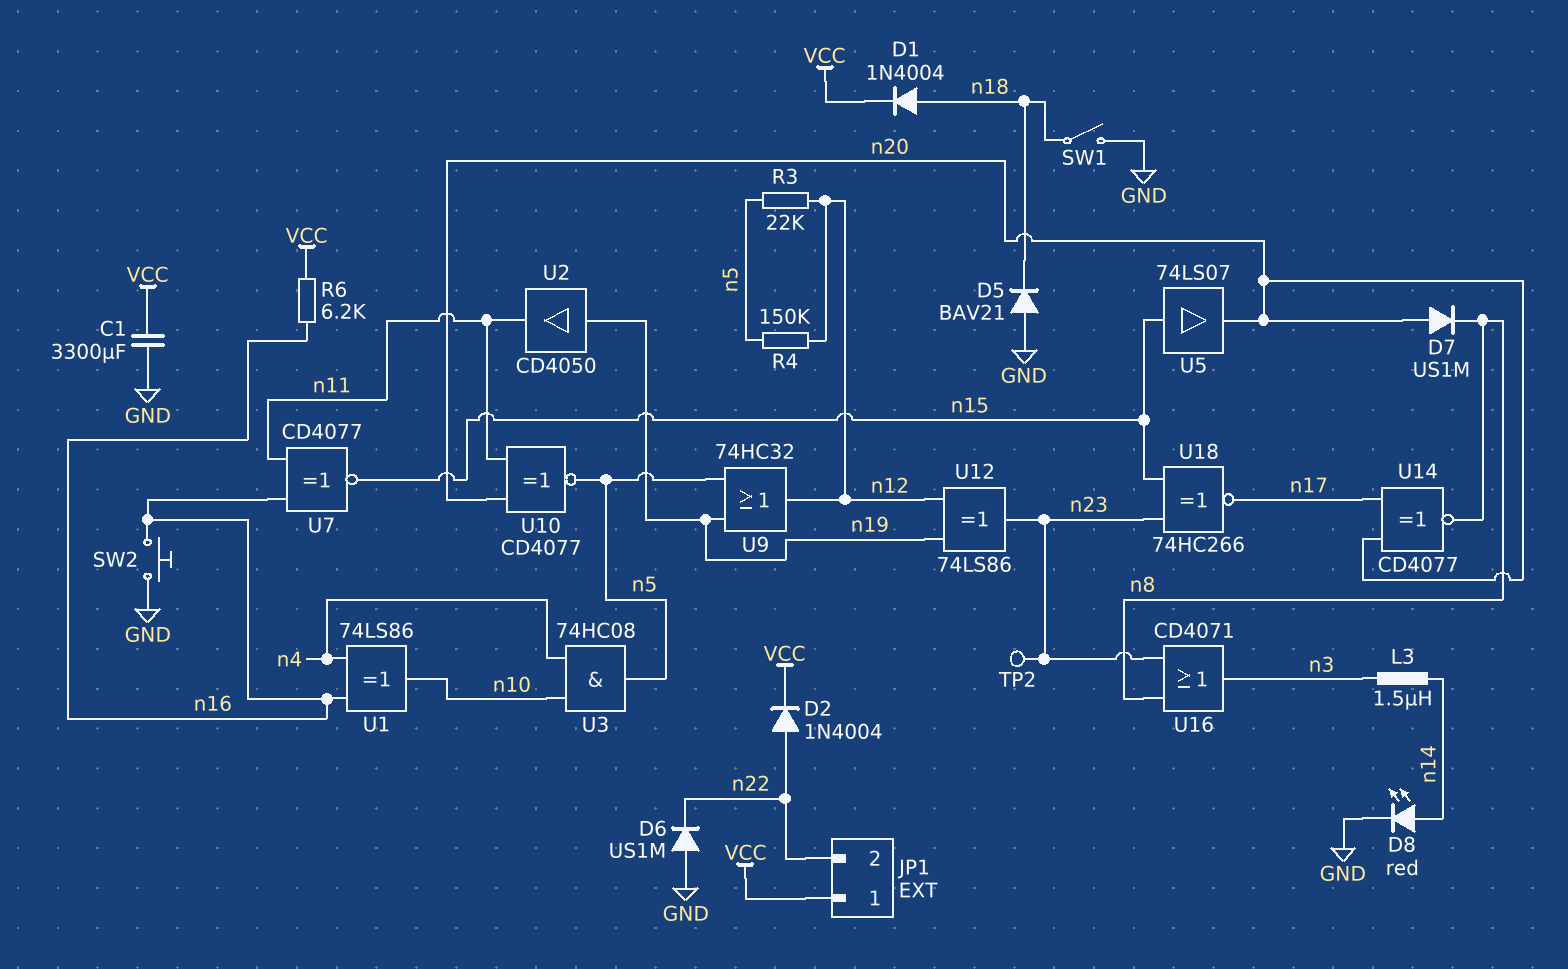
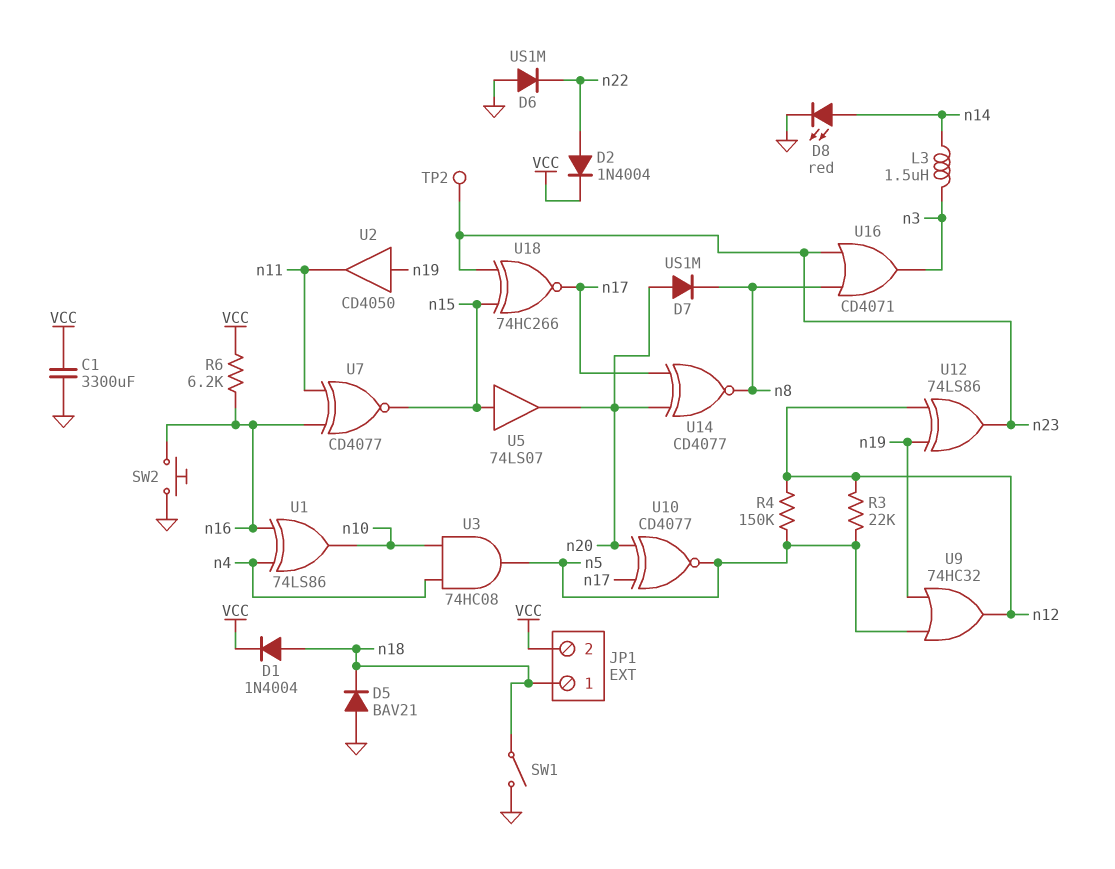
JP1 pin 1: VCC -> n18
JP1 pin 2: n22 -> VCC
U10: XNOR CD4077 (in n11, in n20, out n5) -> XNOR CD4077 (in n17, in n20, out n5)

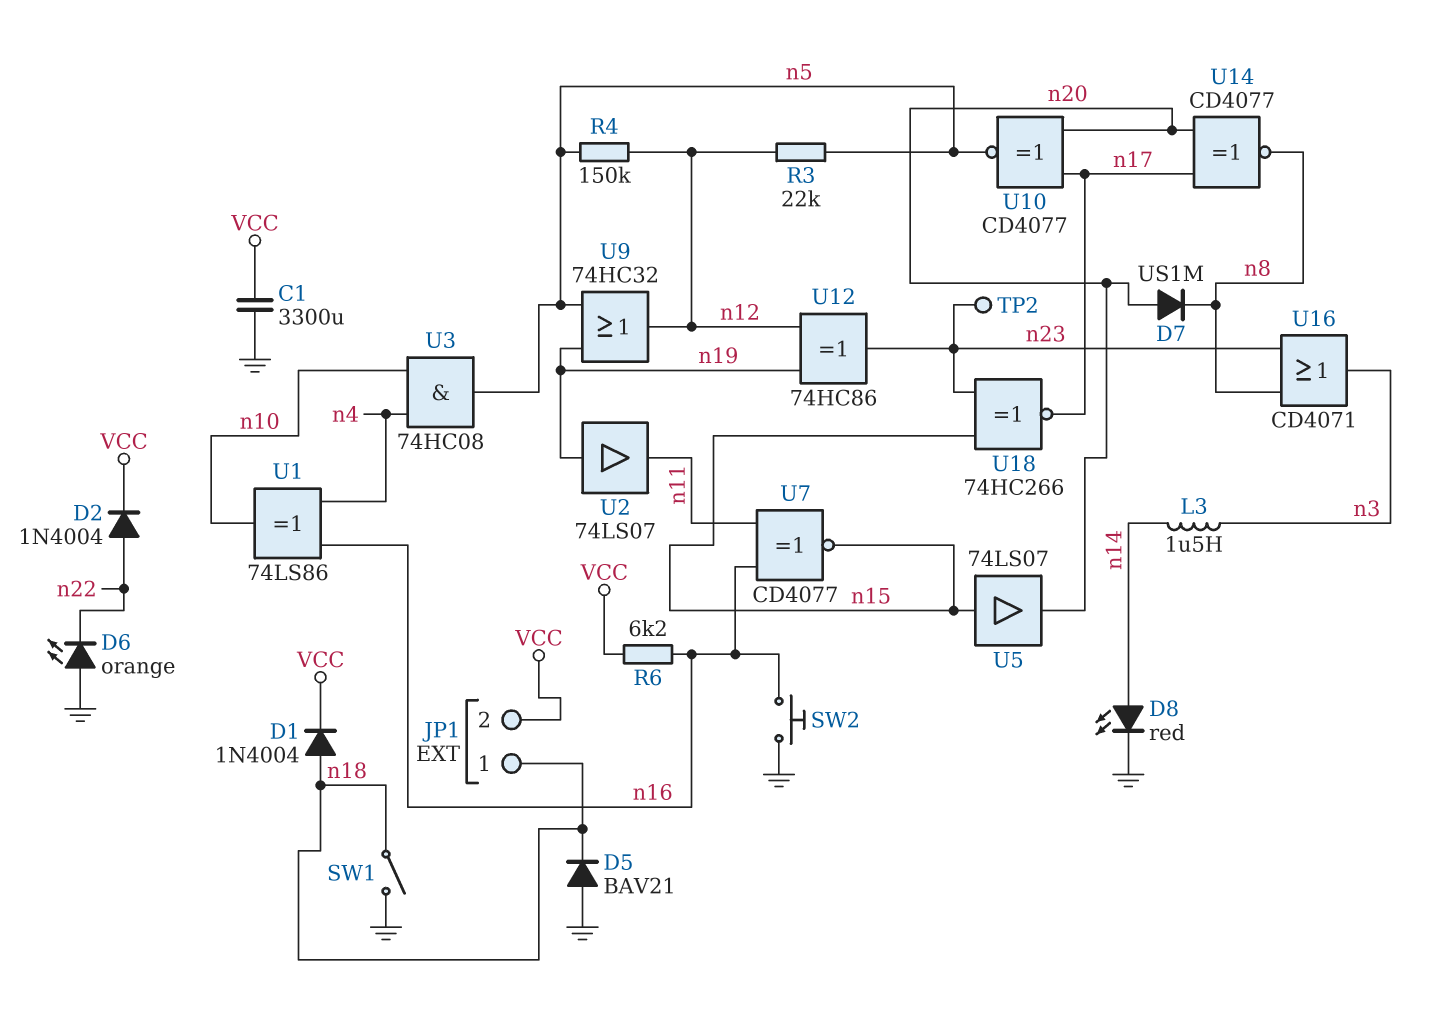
D6: diode US1M (A GND, K n22) -> LED orange (A GND, K n22)
U2: buffer CD4050 (in n19, out n11) -> buffer 74LS07 (in n19, out n11)
U12: XOR 74LS86 (in n12, in n19, out n23) -> XOR 74HC86 (in n12, in n19, out n23)

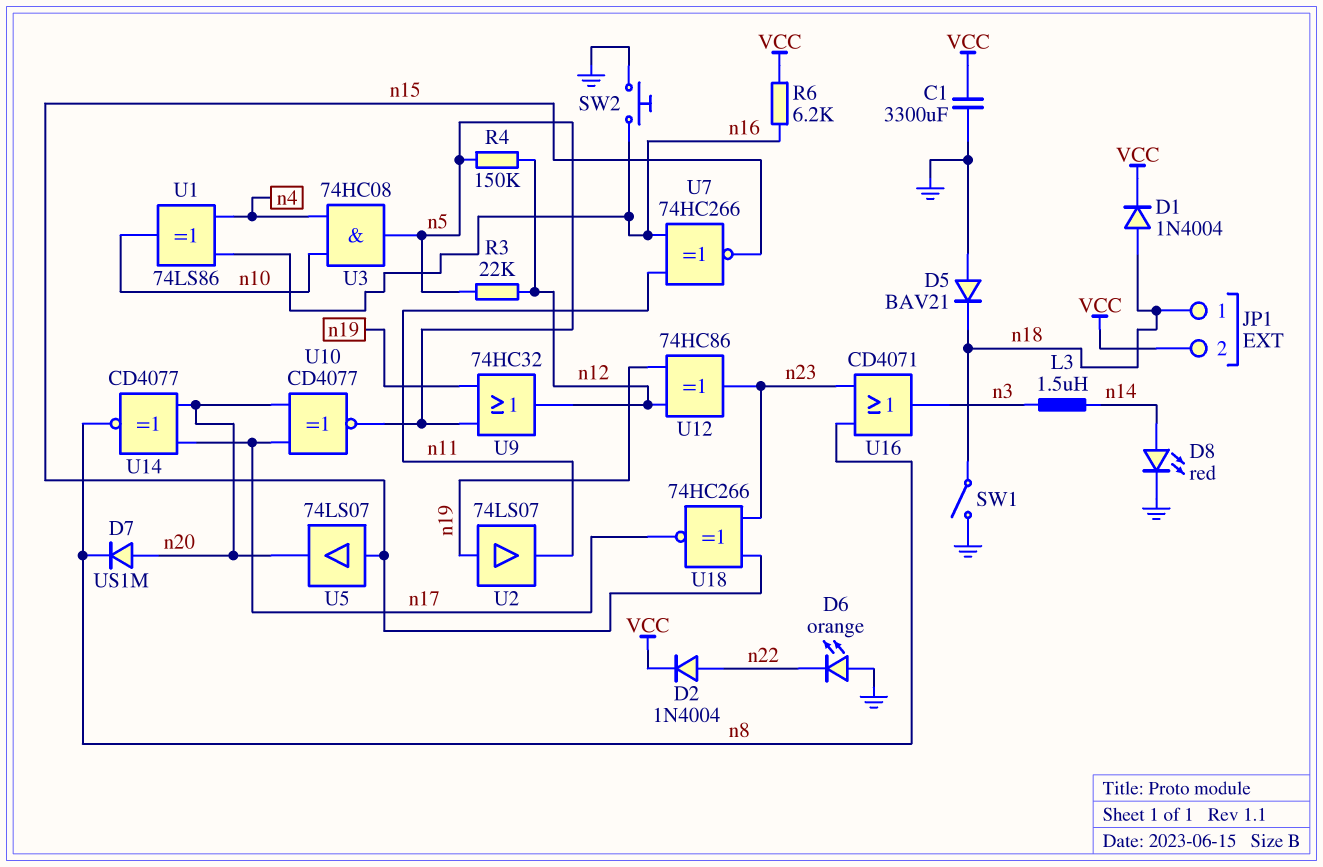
TP2: test point (n23) -> none
U7: XNOR CD4077 (in n11, in n16, out n15) -> XNOR 74HC266 (in n11, in n16, out n15)

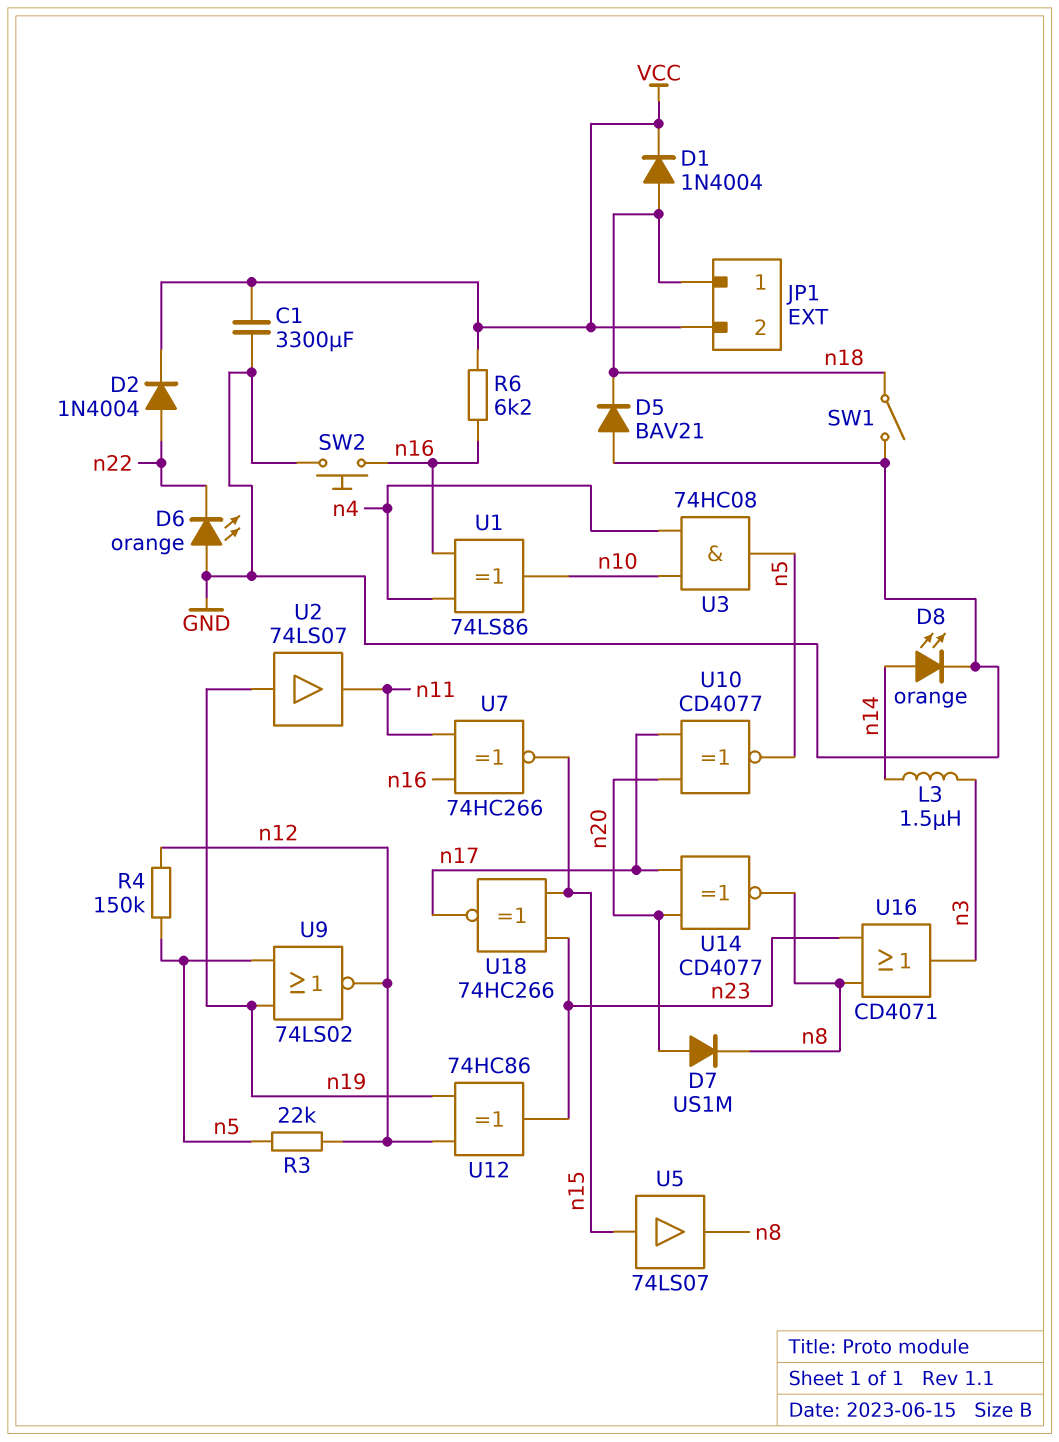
D8: LED red (A n14, K GND) -> LED orange (A n14, K GND)
U5: buffer 74LS07 (in n15, out n20) -> buffer 74LS07 (in n15, out n8)
U9: OR 74HC32 (in n5, in n19, out n12) -> NOR 74LS02 (in n5, in n19, out n12)

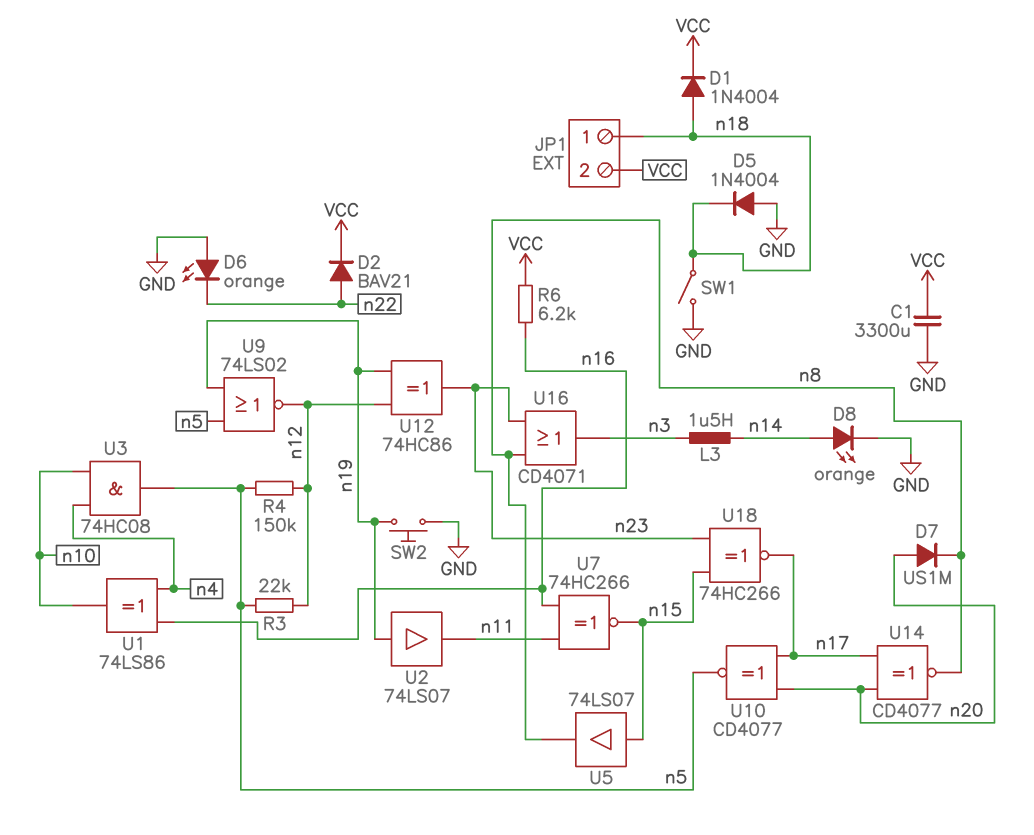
D2: diode 1N4004 (A n22, K VCC) -> diode BAV21 (A n22, K VCC)
D5: diode BAV21 (A GND, K n18) -> diode 1N4004 (A GND, K n18)
SW2: button (GND, n16) -> button (GND, n19)

